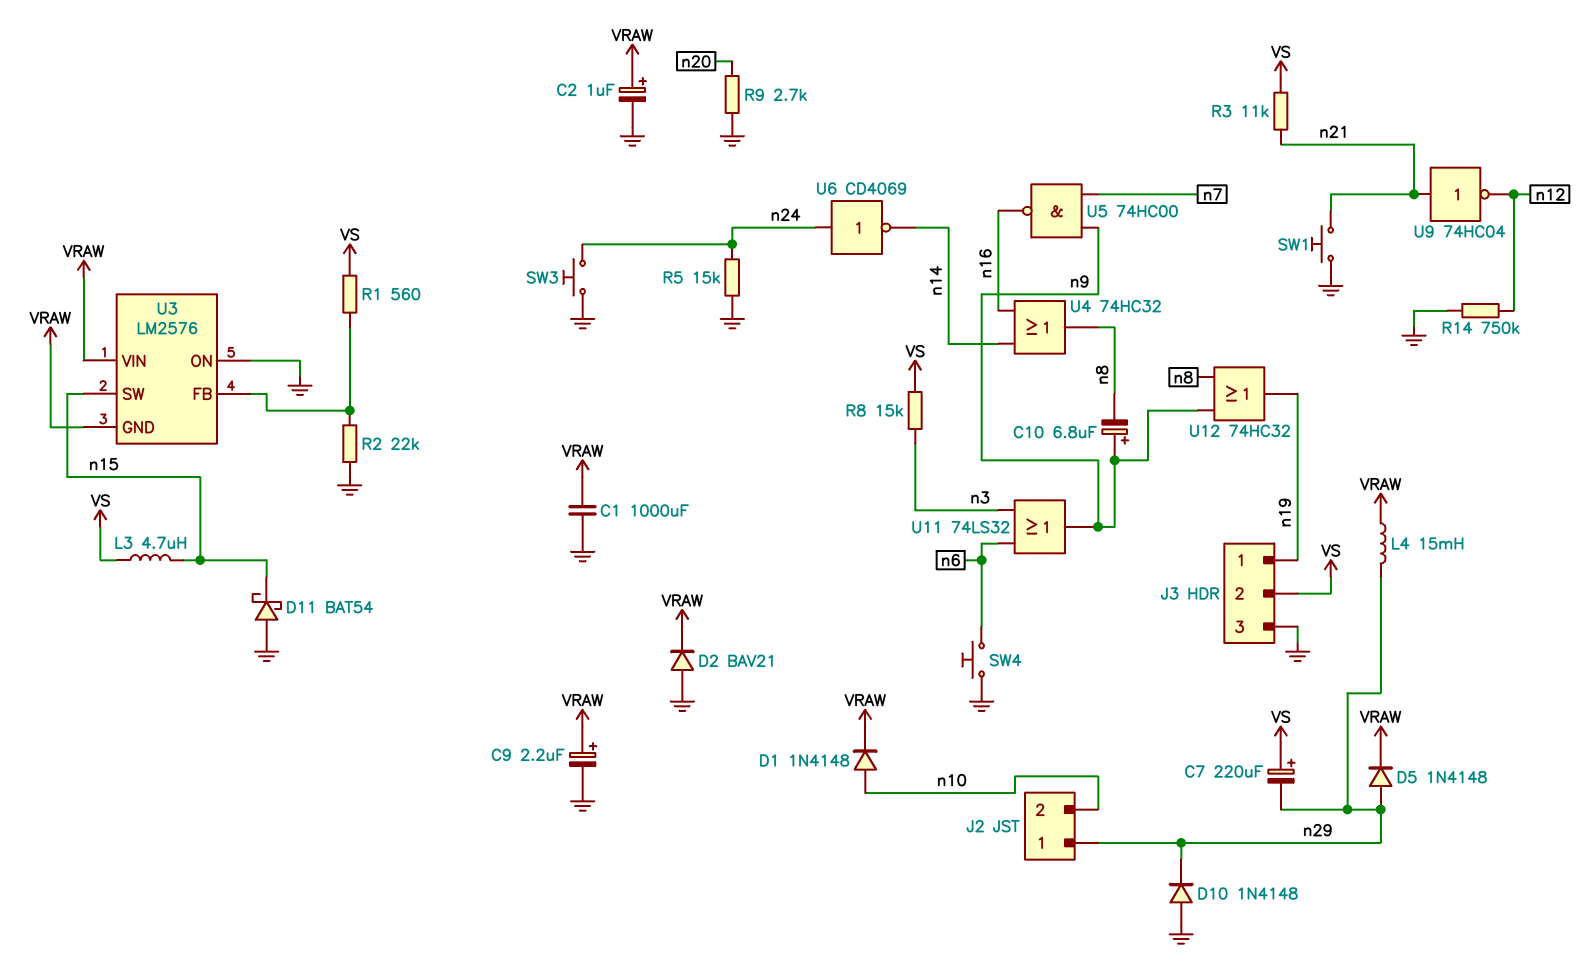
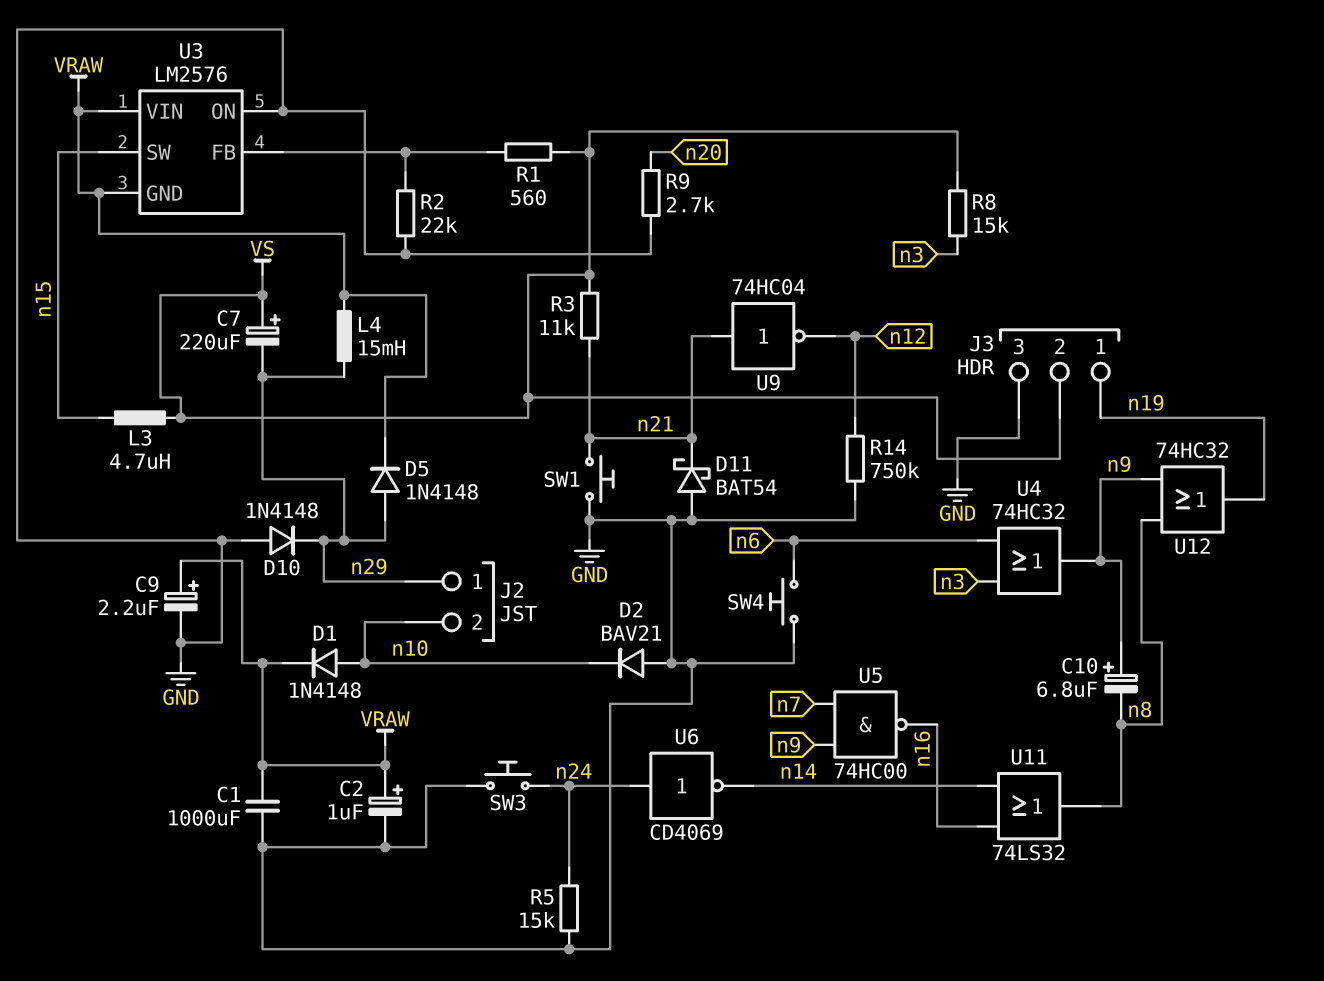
D2: diode BAV21 (A GND, K VRAW) -> diode BAV21 (A GND, K n10)
D11: schottky BAT54 (A GND, K n15) -> schottky BAT54 (A GND, K n21)
U4: OR 74HC32 (in n14, in n16, out n8) -> OR 74HC32 (in n3, in n6, out n9)
U11: OR 74LS32 (in n3, in n6, out n9) -> OR 74LS32 (in n14, in n16, out n8)

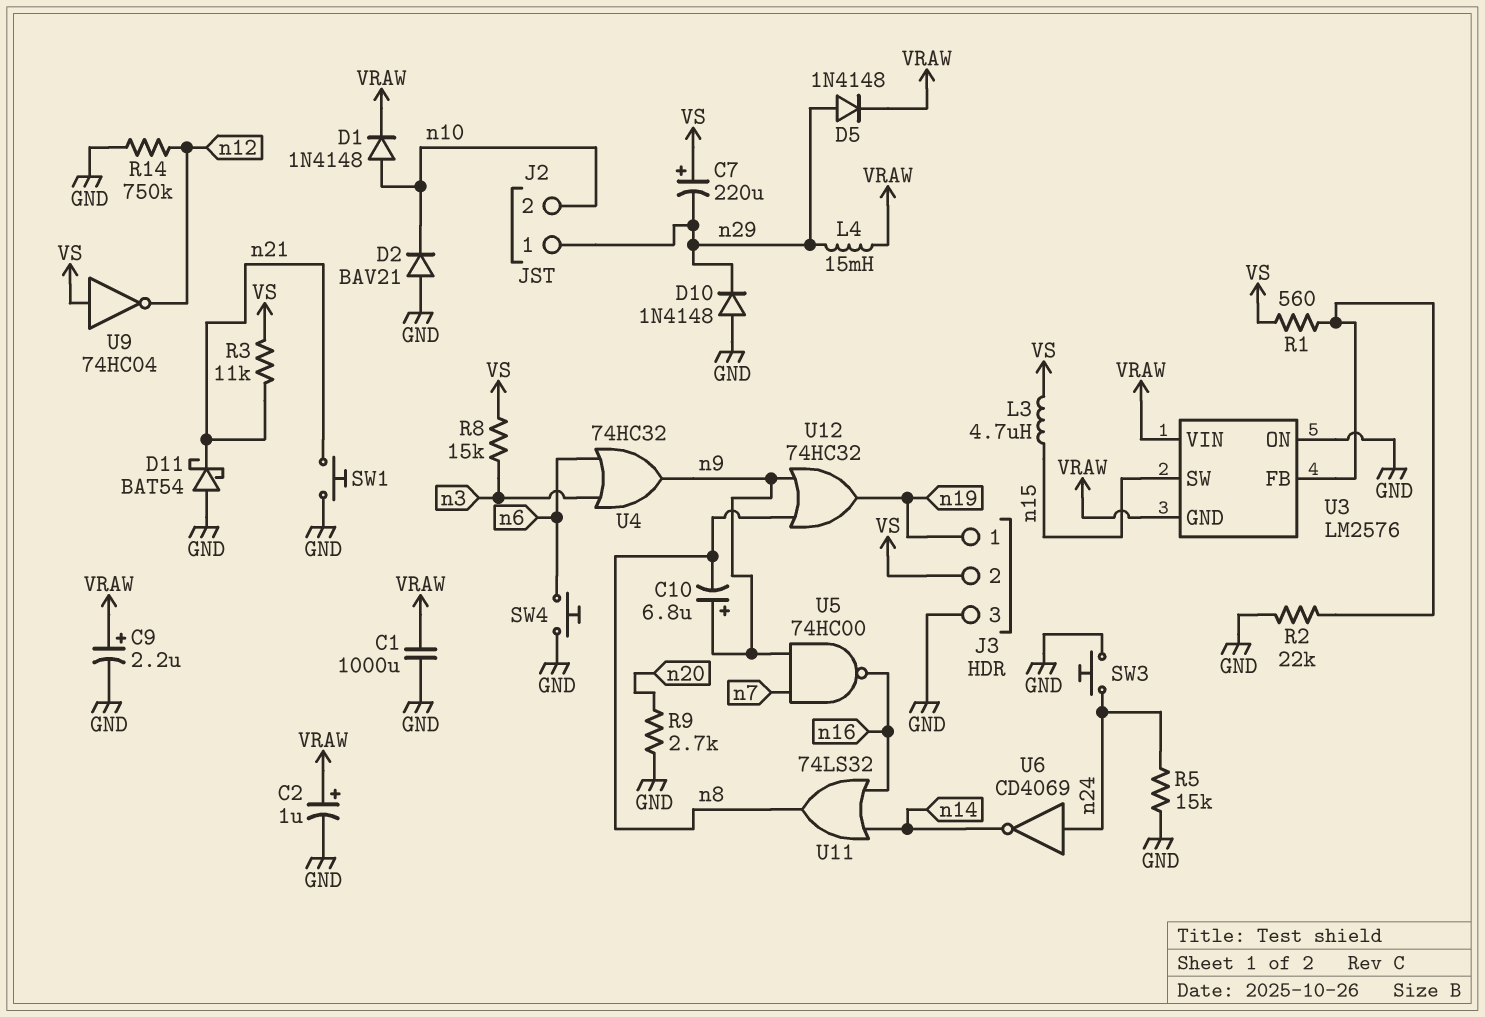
U9: NOT 74HC04 (in n21, out n12) -> NOT 74HC04 (in VS, out n12)

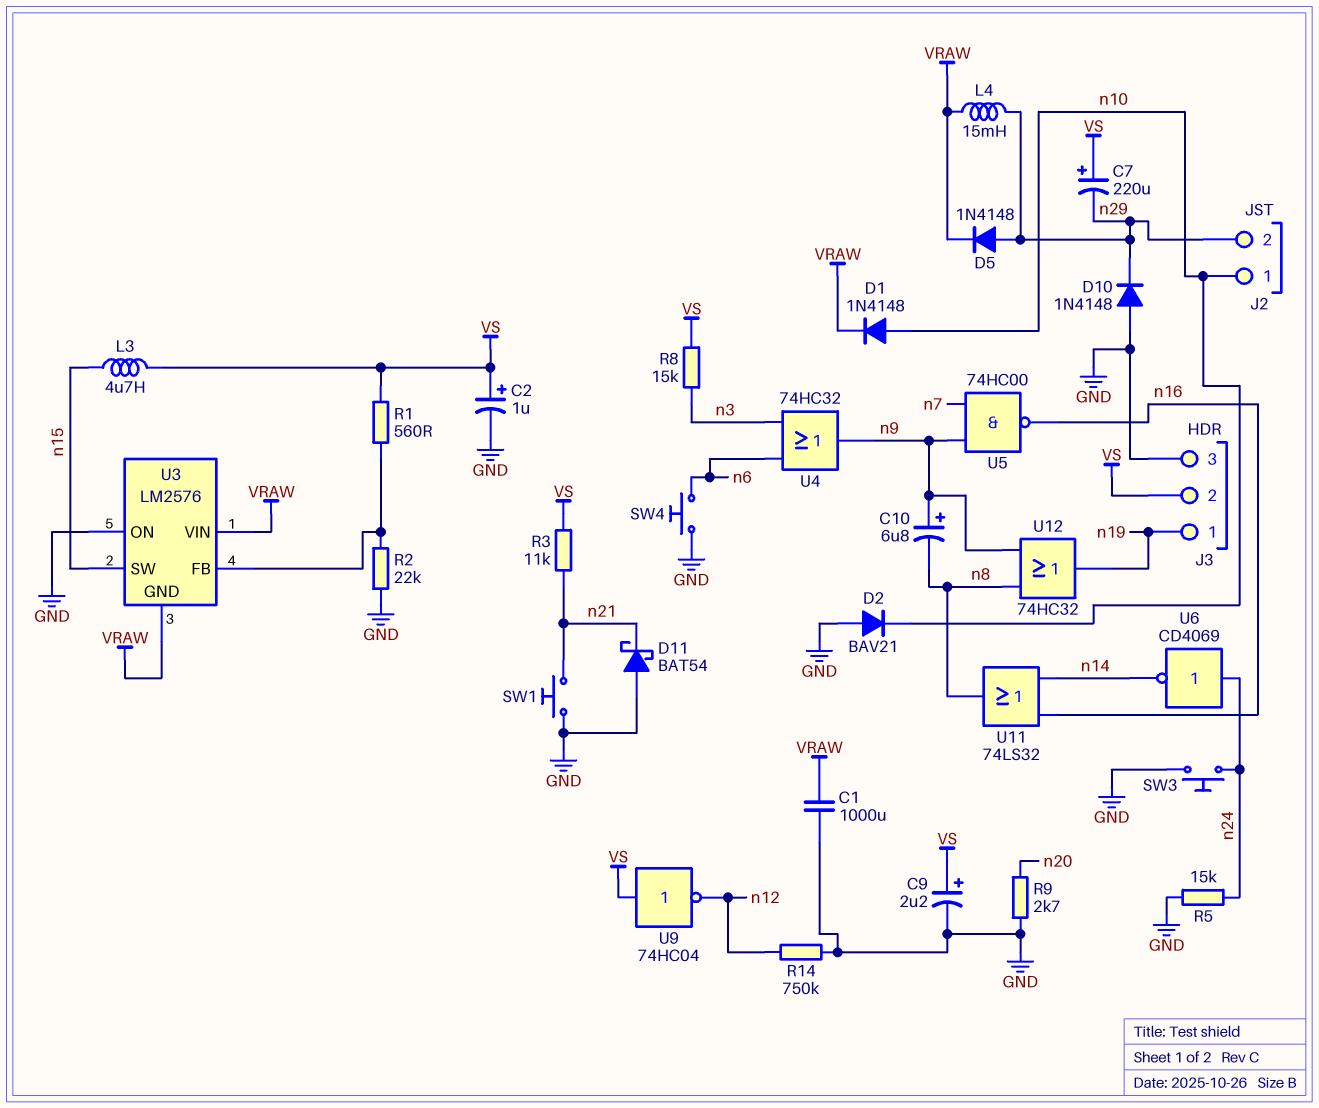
C2: 1uF (plus VRAW, minus GND) -> 1uF (plus VS, minus GND)
C9: 2.2uF (plus VRAW, minus GND) -> 2.2uF (plus VS, minus GND)
J2 pin 1: n29 -> n10
J2 pin 2: n10 -> n29

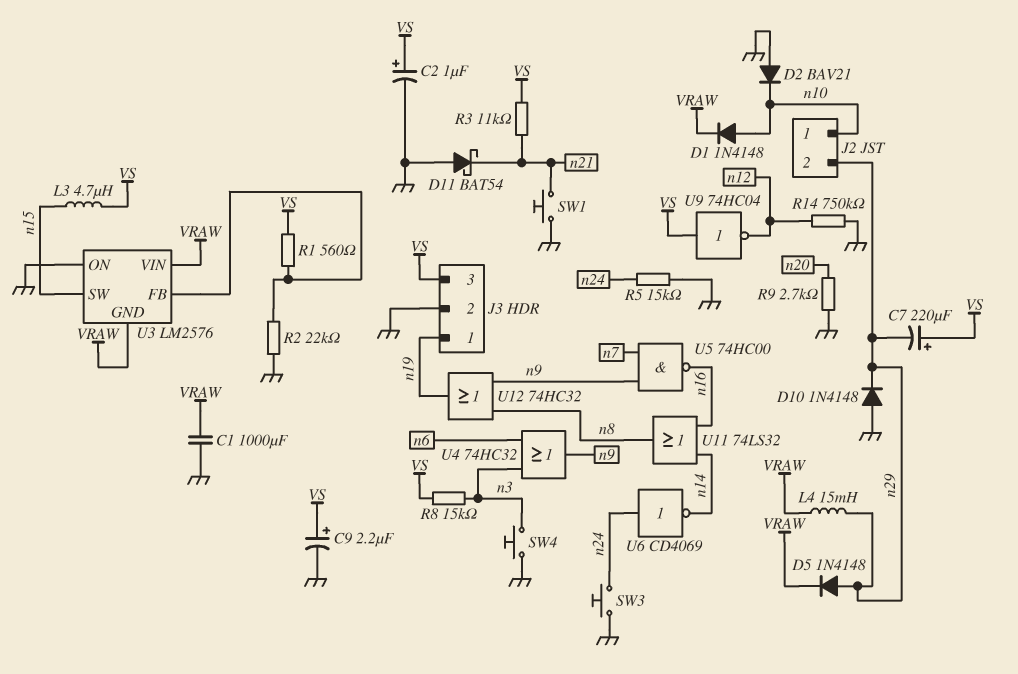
C10: 6.8uF (plus n9, minus n8) -> none
J3 pin 2: VS -> GND
J3 pin 3: GND -> VS
SW4: button (GND, n6) -> button (GND, n3)

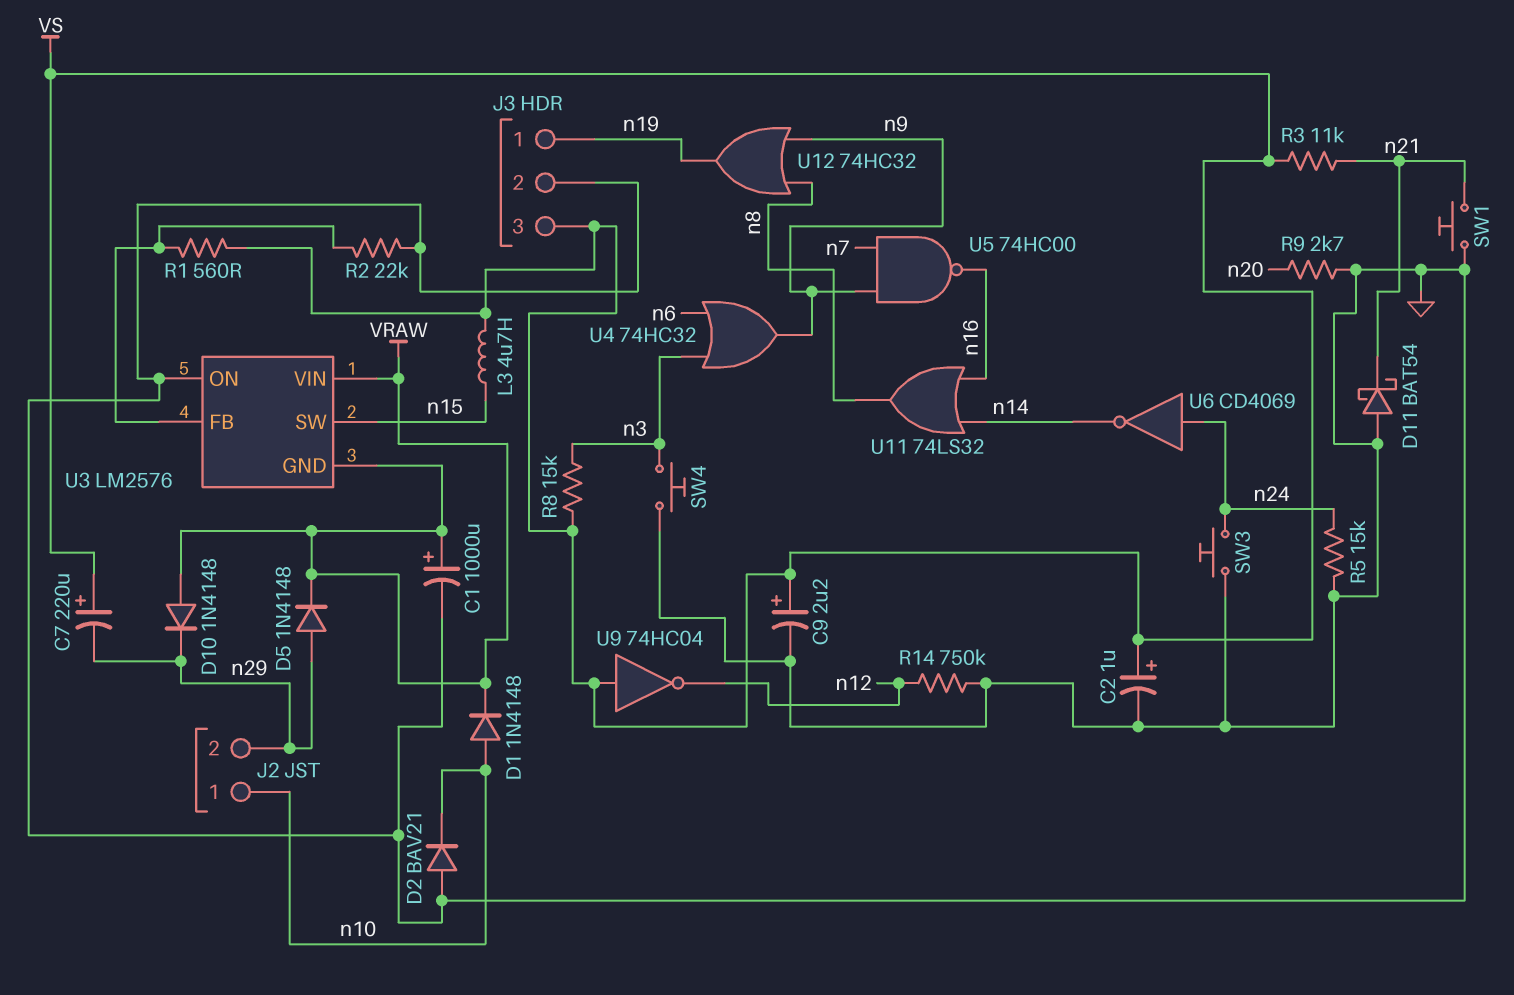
C1: 1000uF (GND, VRAW) -> 1000uF (plus VRAW, minus GND)
D10: diode 1N4148 (A GND, K n29) -> diode 1N4148 (A VRAW, K n29)
L4: 15mH (VRAW, n29) -> none

